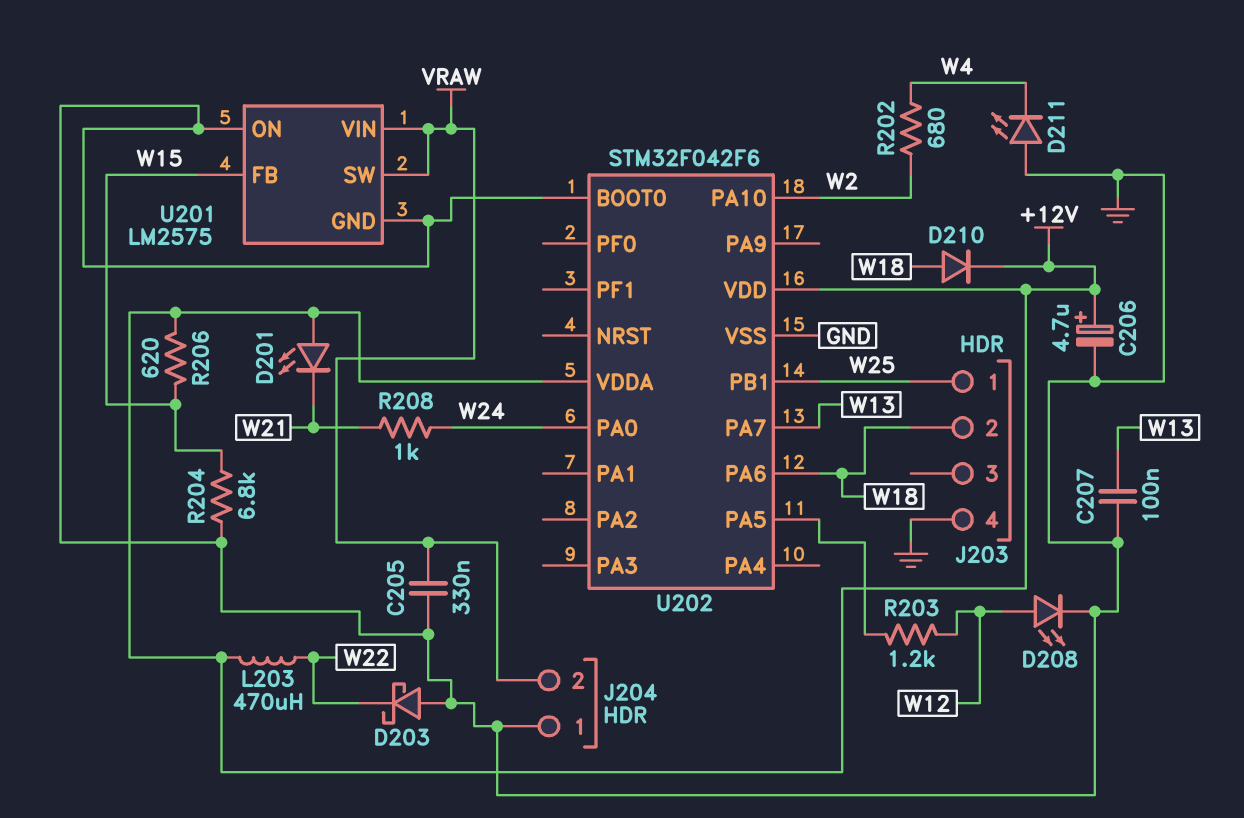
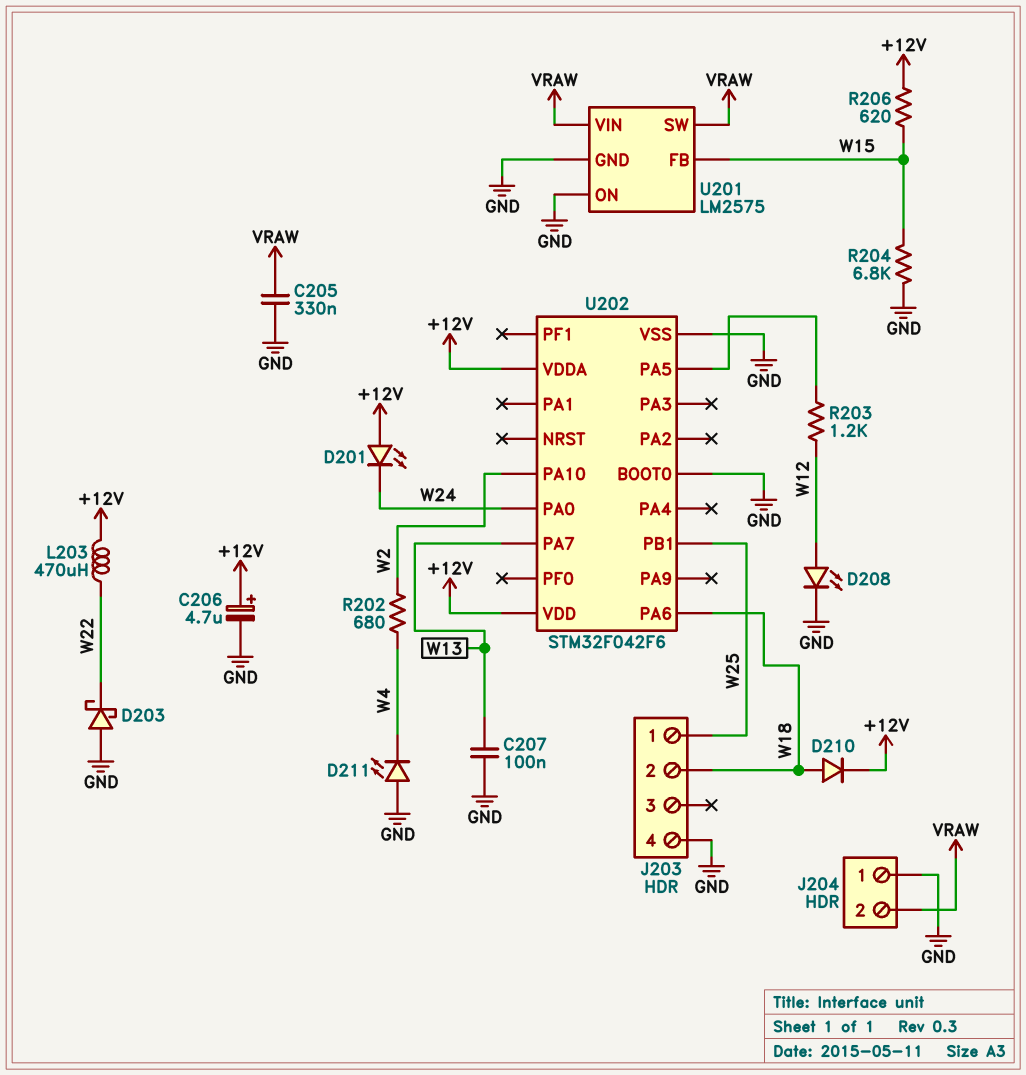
D201: LED (A +12V, K W21) -> LED (A +12V, K W24)
R208: 1k (W21, W24) -> none

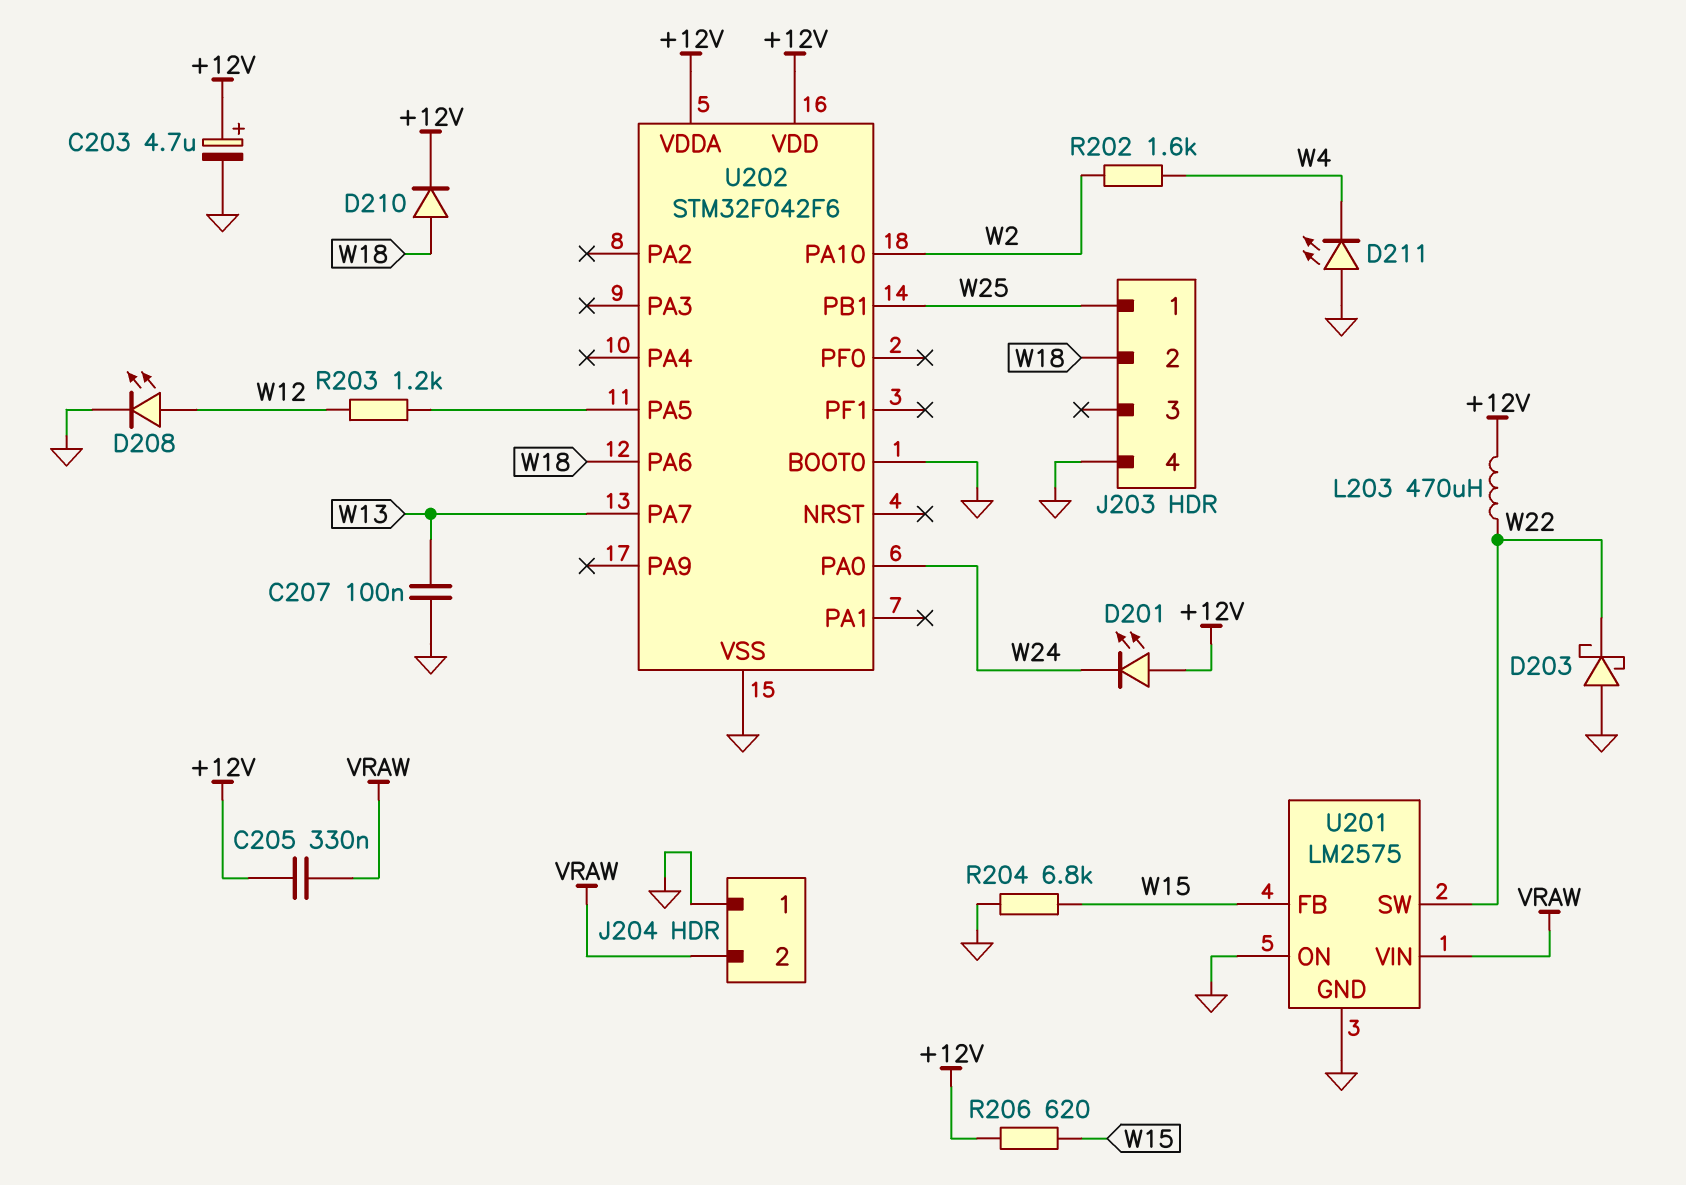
C203: none -> 4.7uF (plus +12V, minus GND)
C205: 330nF (GND, VRAW) -> 330nF (+12V, VRAW)
C206: 4.7uF (plus +12V, minus GND) -> none
R202: 680 (W2, W4) -> 1.6k (W2, W4)
U201 pin SW: VRAW -> W22

